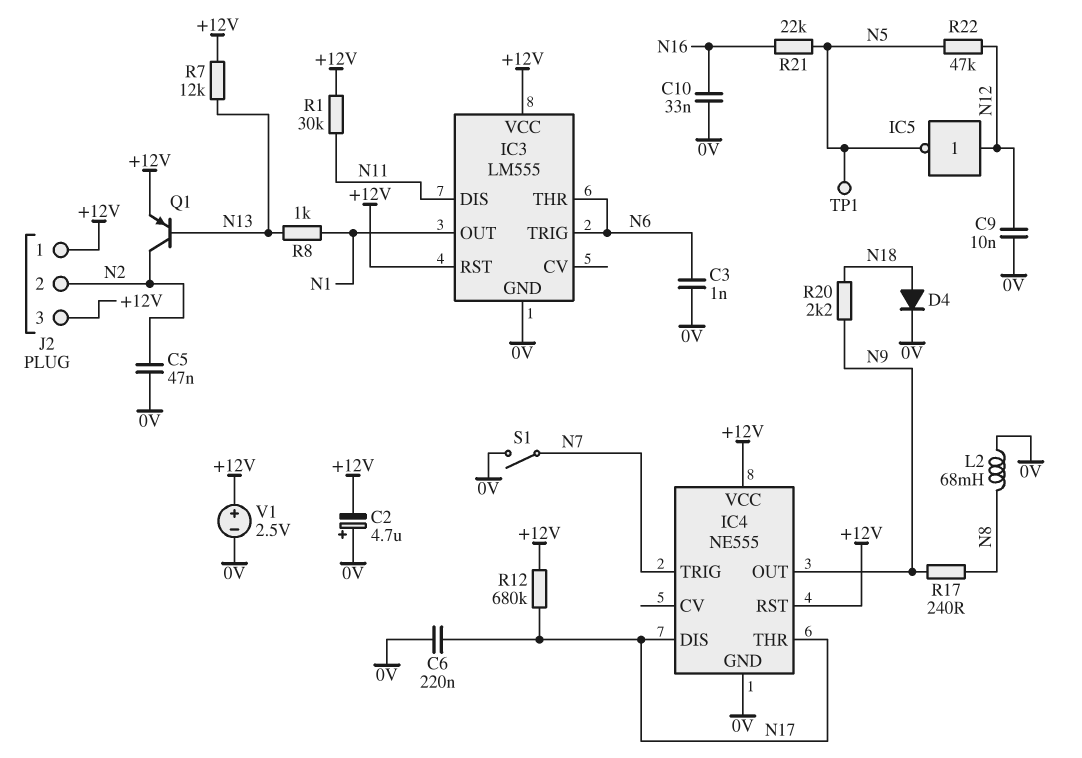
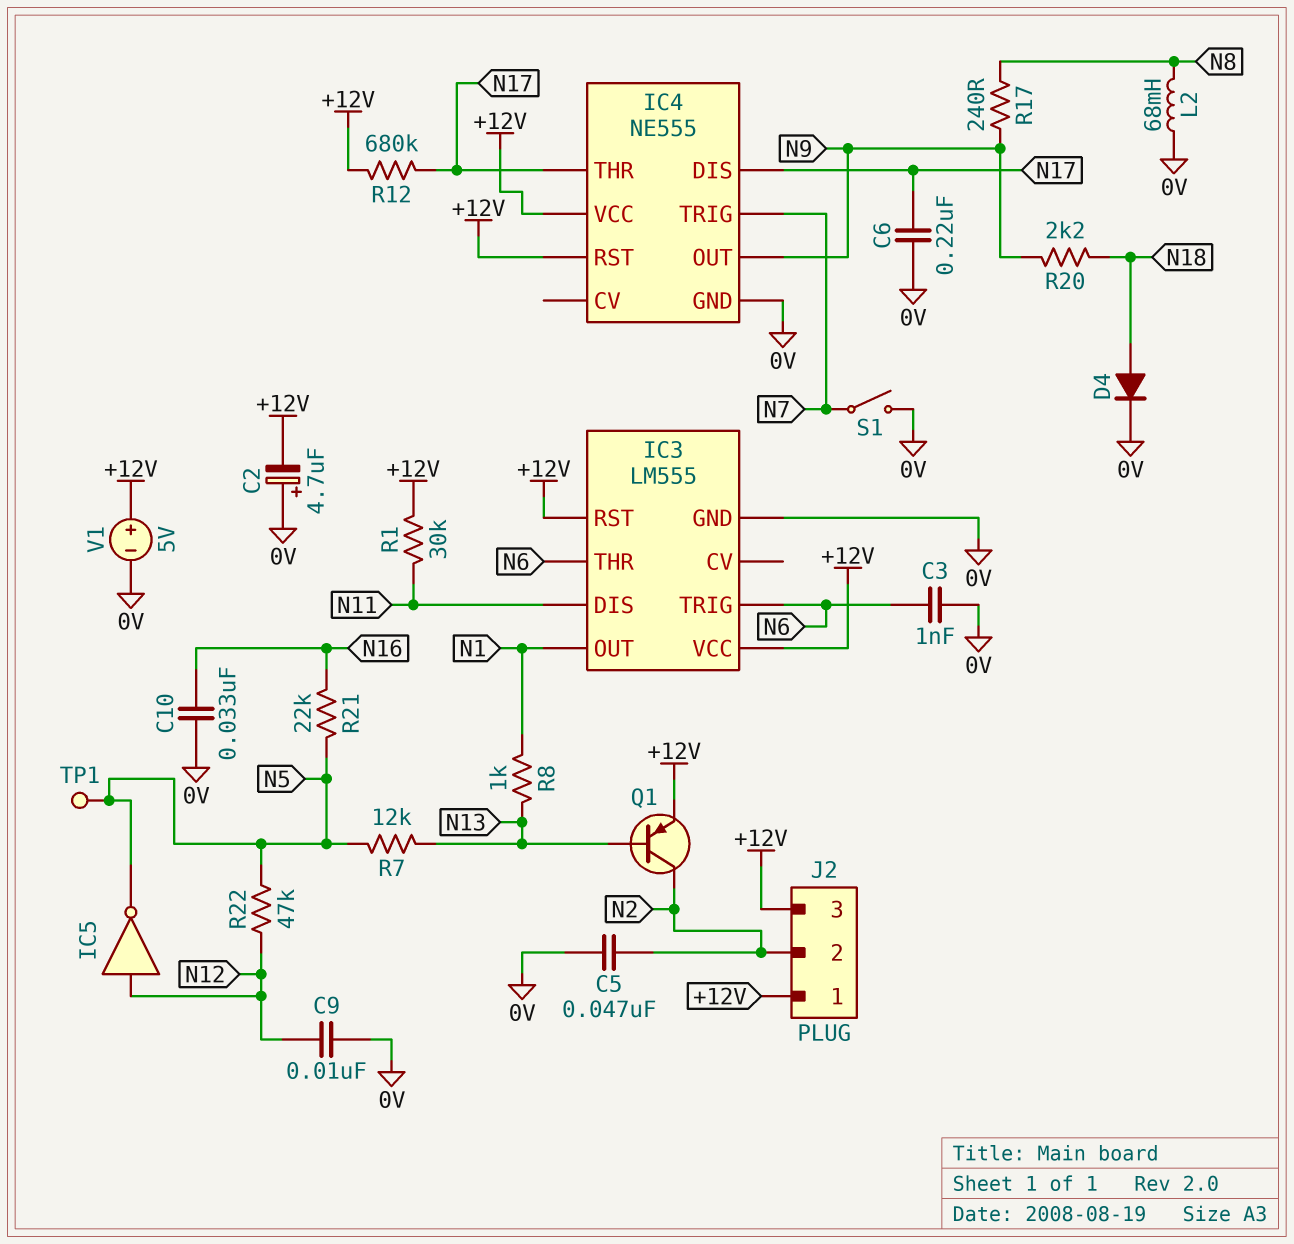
R7: 12k (+12V, N13) -> 12k (N5, N13)
V1: 2.5V (plus +12V, minus 0V) -> 5V (plus +12V, minus 0V)

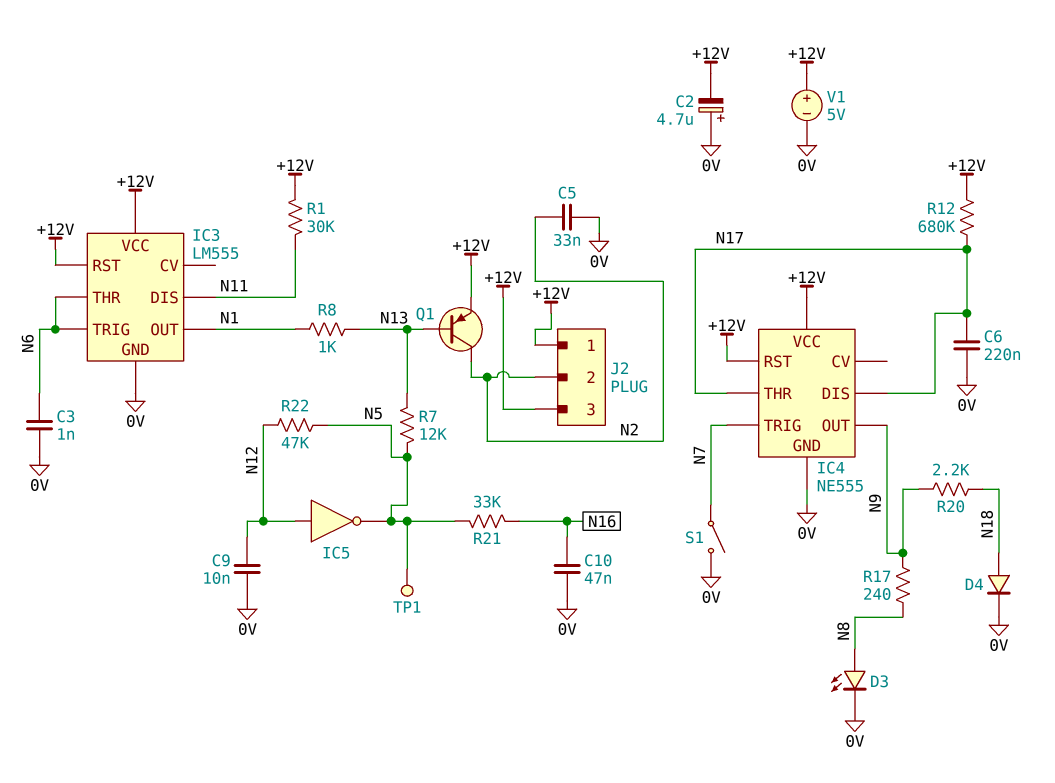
C5: 47nF (0V, N2) -> 33nF (0V, N2)
C10: 33nF (0V, N16) -> 47nF (0V, N16)
D3: none -> LED (A N8, K 0V)
L2: 68mH (0V, N8) -> none
R21: 22k (N5, N16) -> 33k (N5, N16)

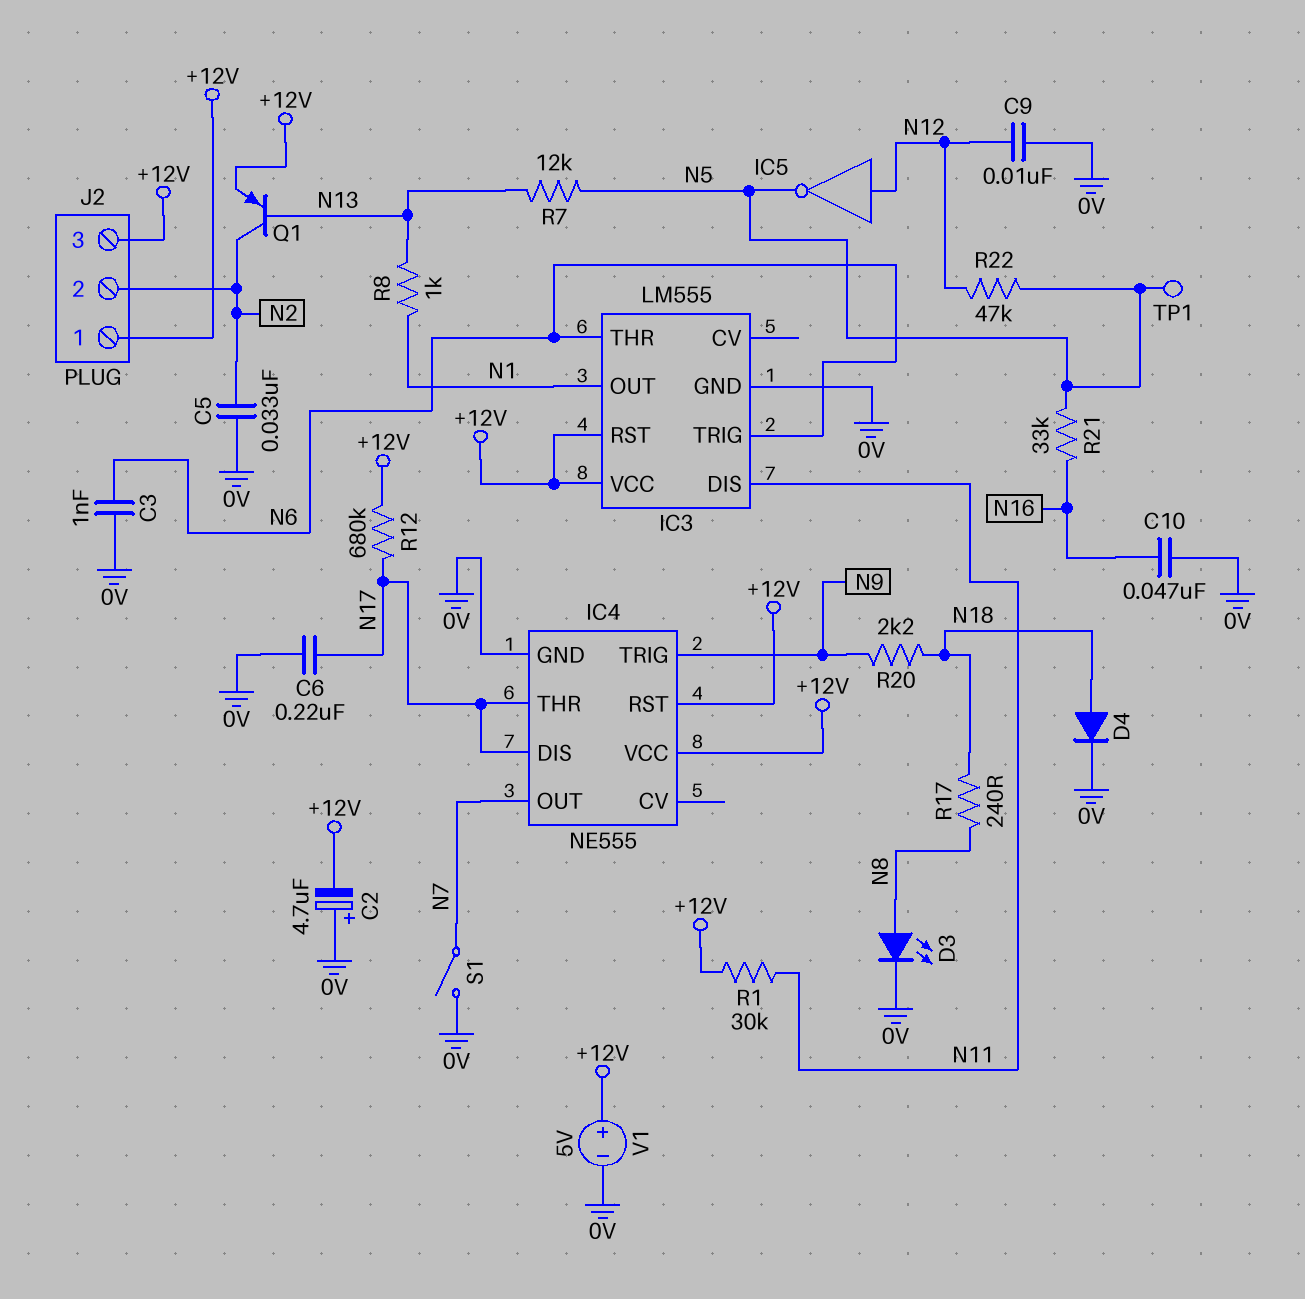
IC4 pin OUT: N9 -> N7
IC4 pin TRIG: N7 -> N9
R17: 240 (N8, N9) -> 240 (N8, N18)

